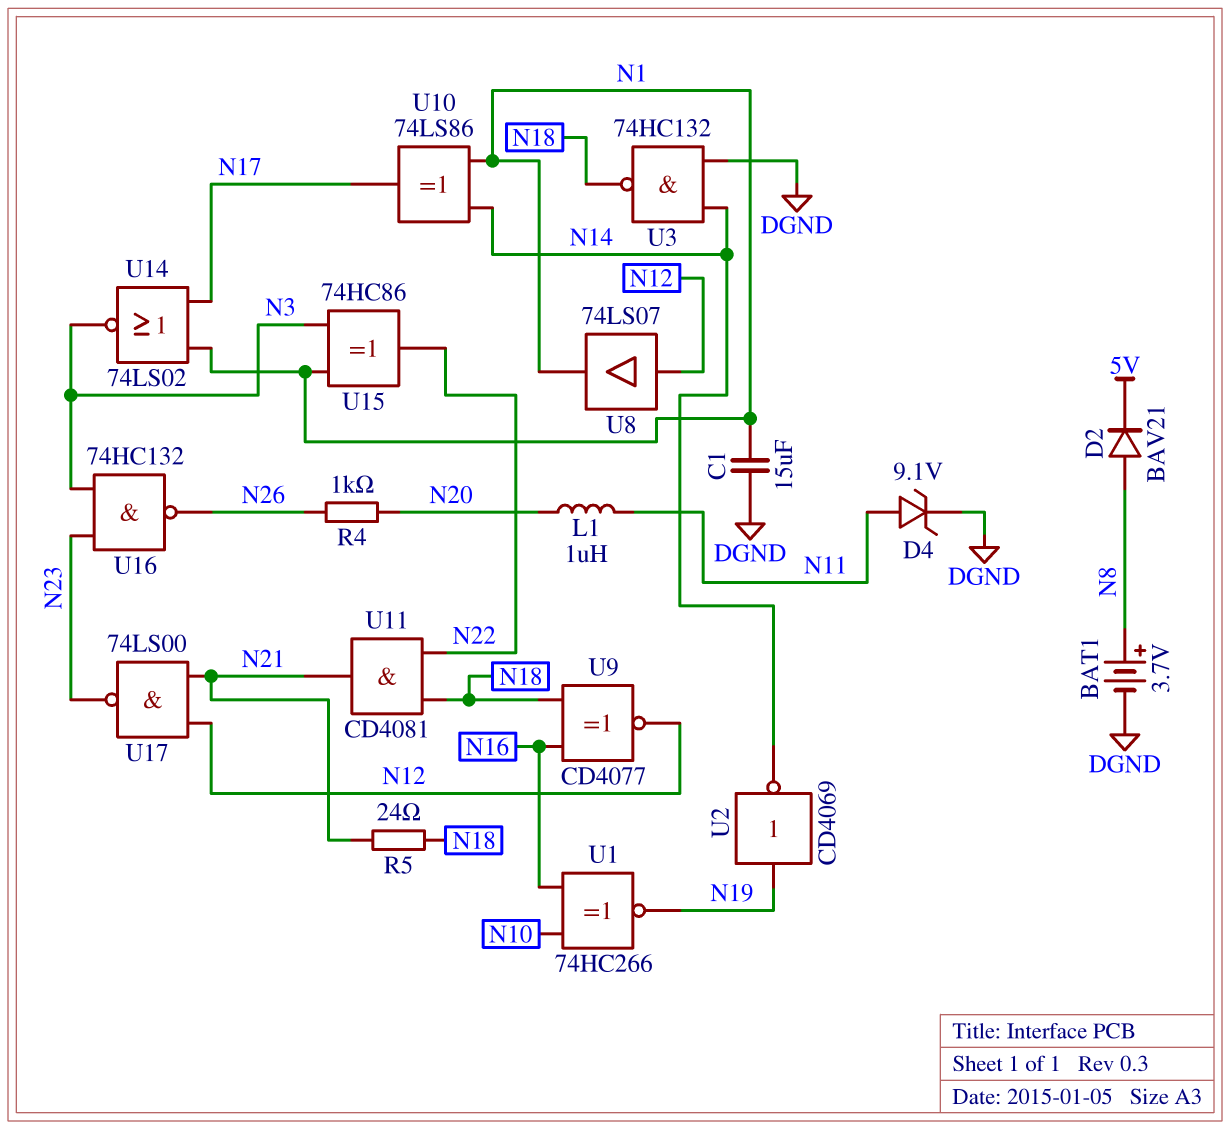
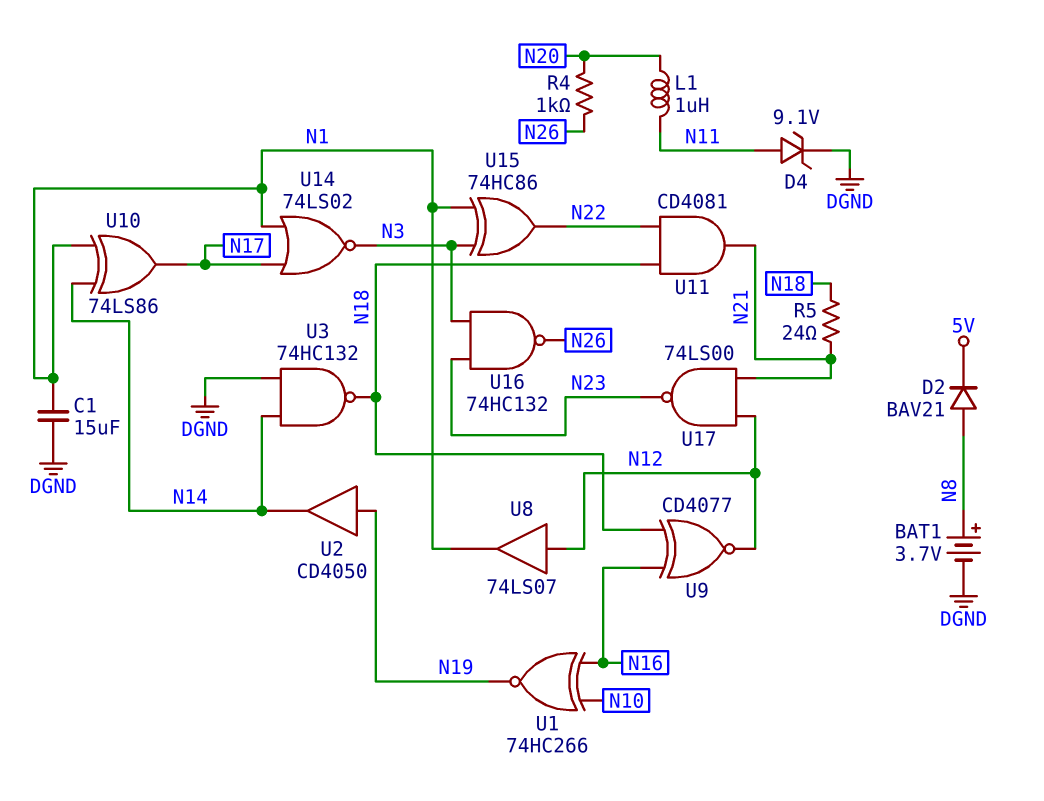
U2: NOT CD4069 (in N19, out N14) -> buffer CD4050 (in N19, out N14)

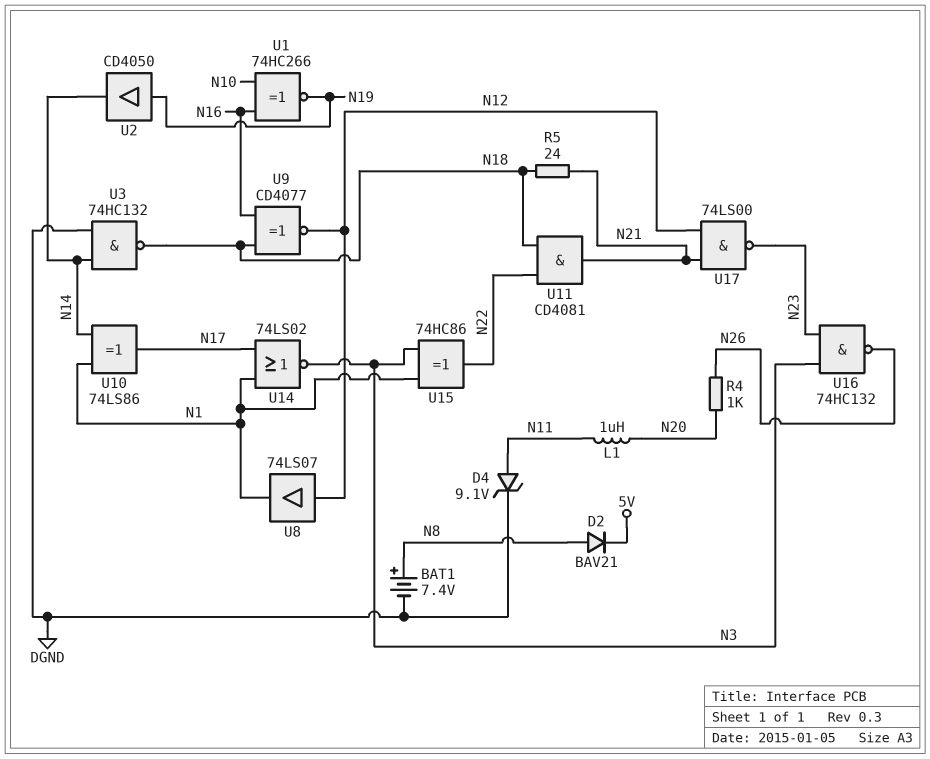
BAT1: 3.7V (plus N8, minus DGND) -> 7.4V (plus N8, minus DGND)
C1: 15uF (DGND, N1) -> none

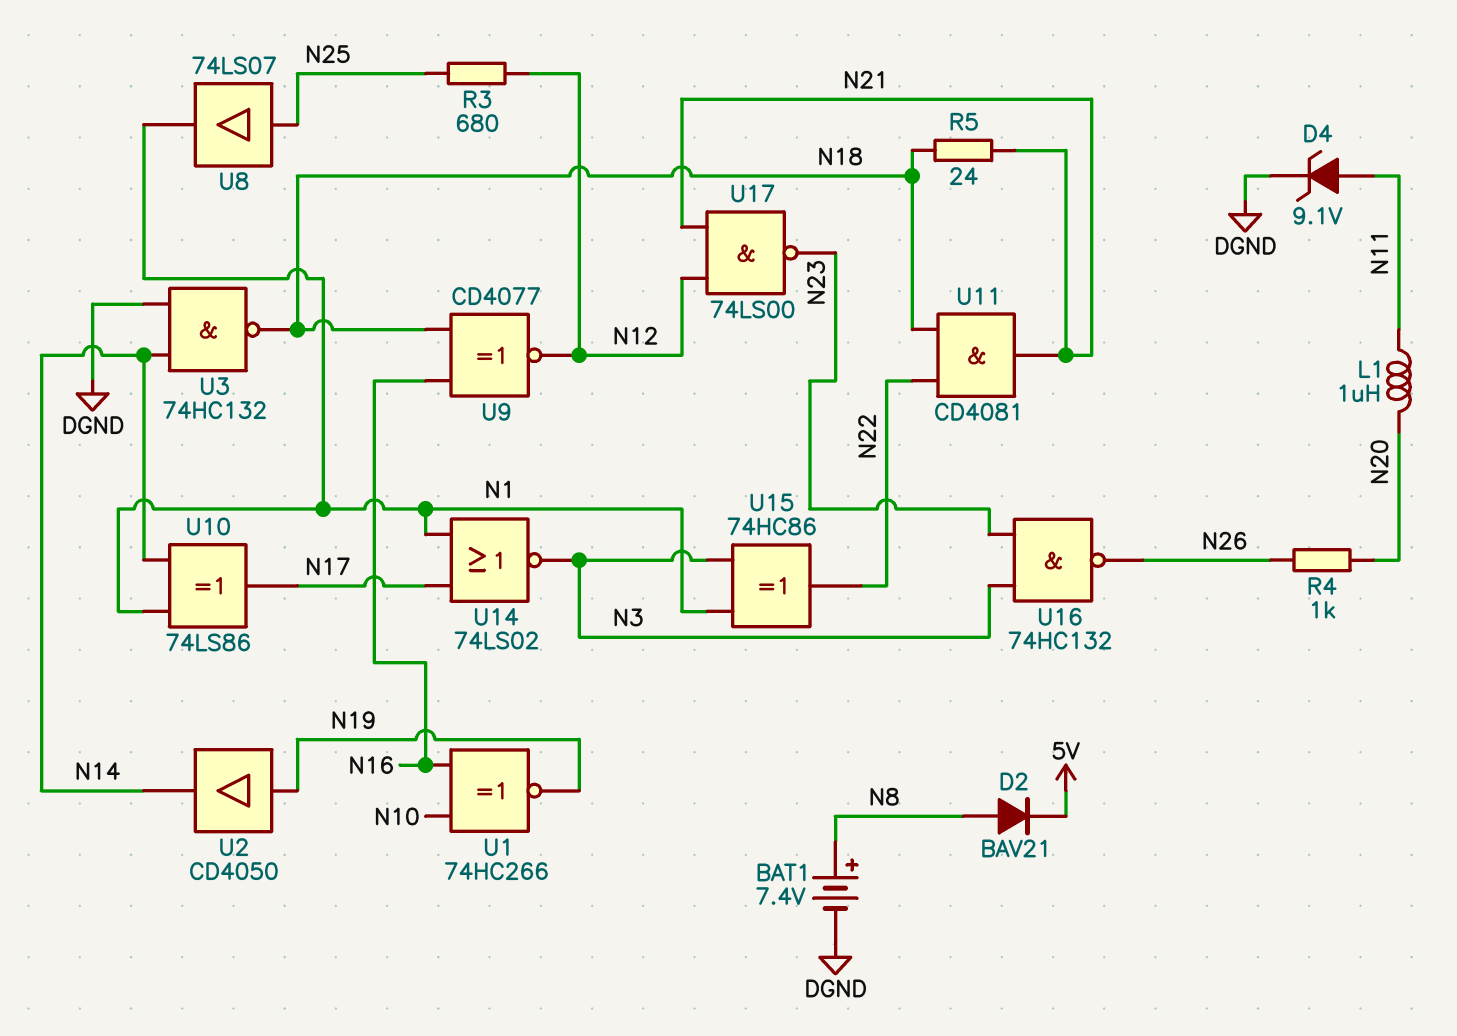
R3: none -> 680 (N12, N25)
U8: buffer 74LS07 (in N12, out N1) -> buffer 74LS07 (in N25, out N1)

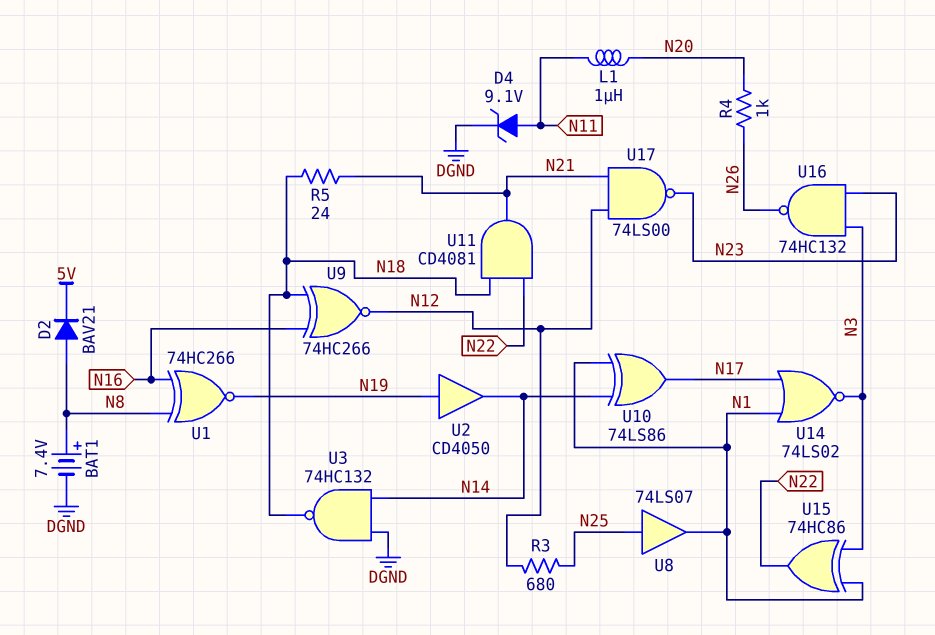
U1: XNOR 74HC266 (in N10, in N16, out N19) -> XNOR 74HC266 (in N8, in N16, out N19)
U9: XNOR CD4077 (in N16, in N18, out N12) -> XNOR 74HC266 (in N16, in N18, out N12)

